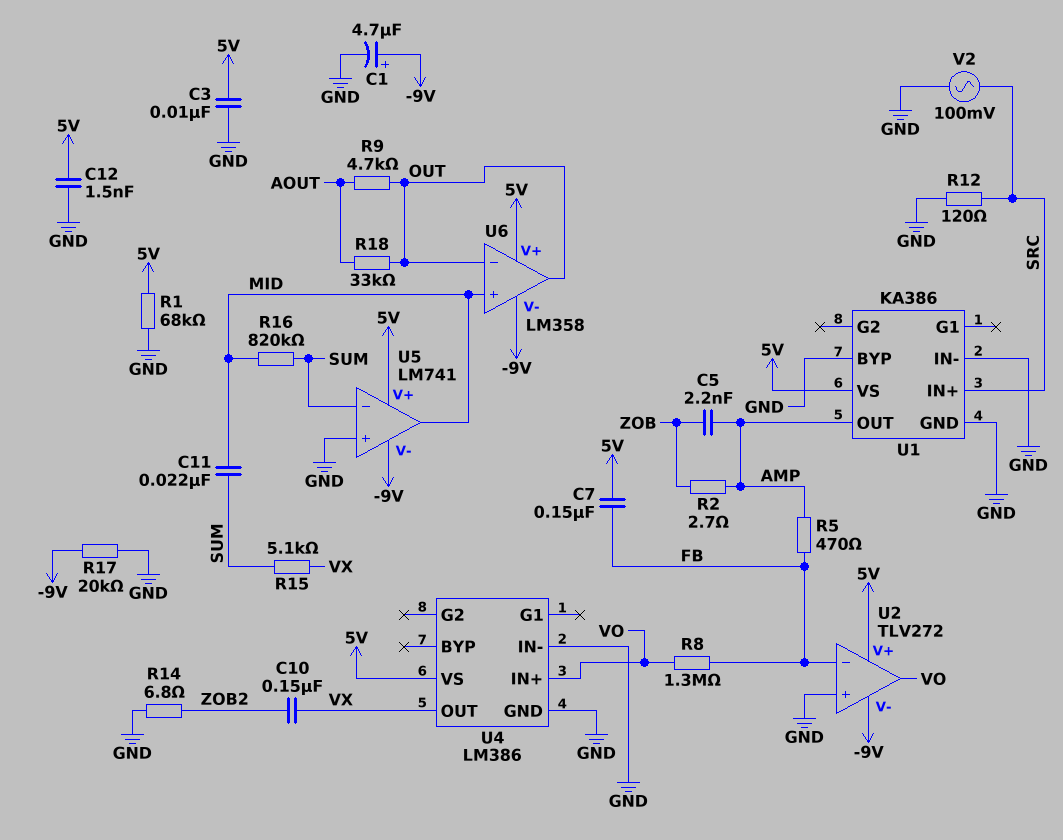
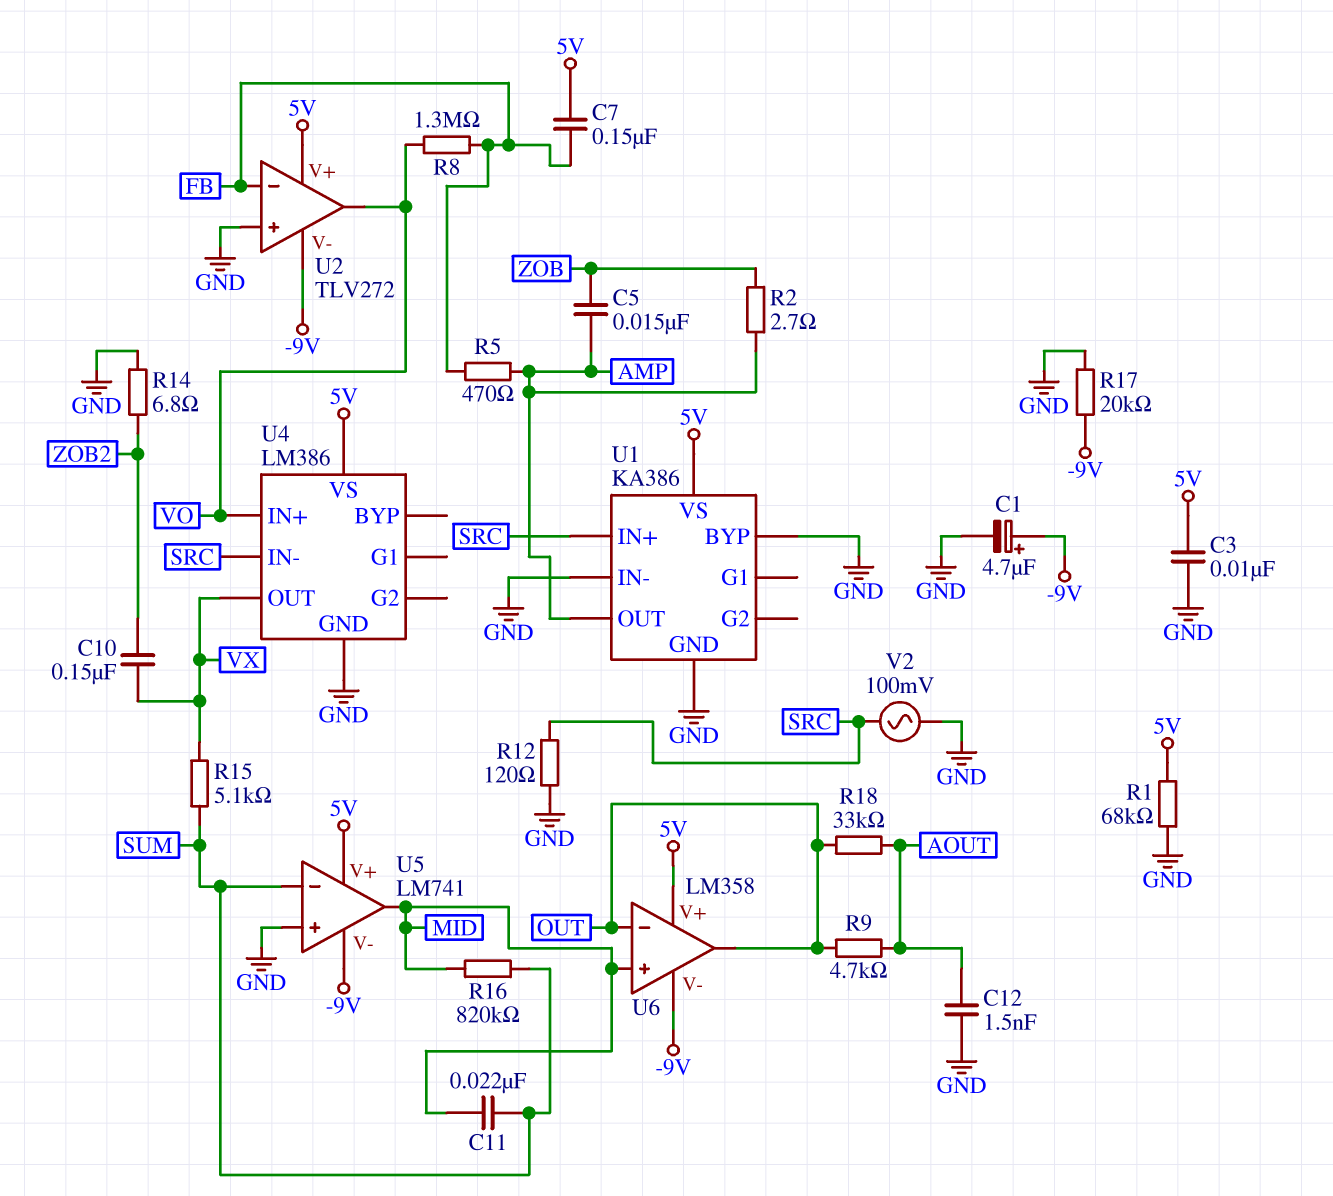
C5: 2.2nF (AMP, ZOB) -> 15nF (AMP, ZOB)
C12: 1.5nF (5V, GND) -> 1.5nF (AOUT, GND)
U4 pin IN-: GND -> SRC

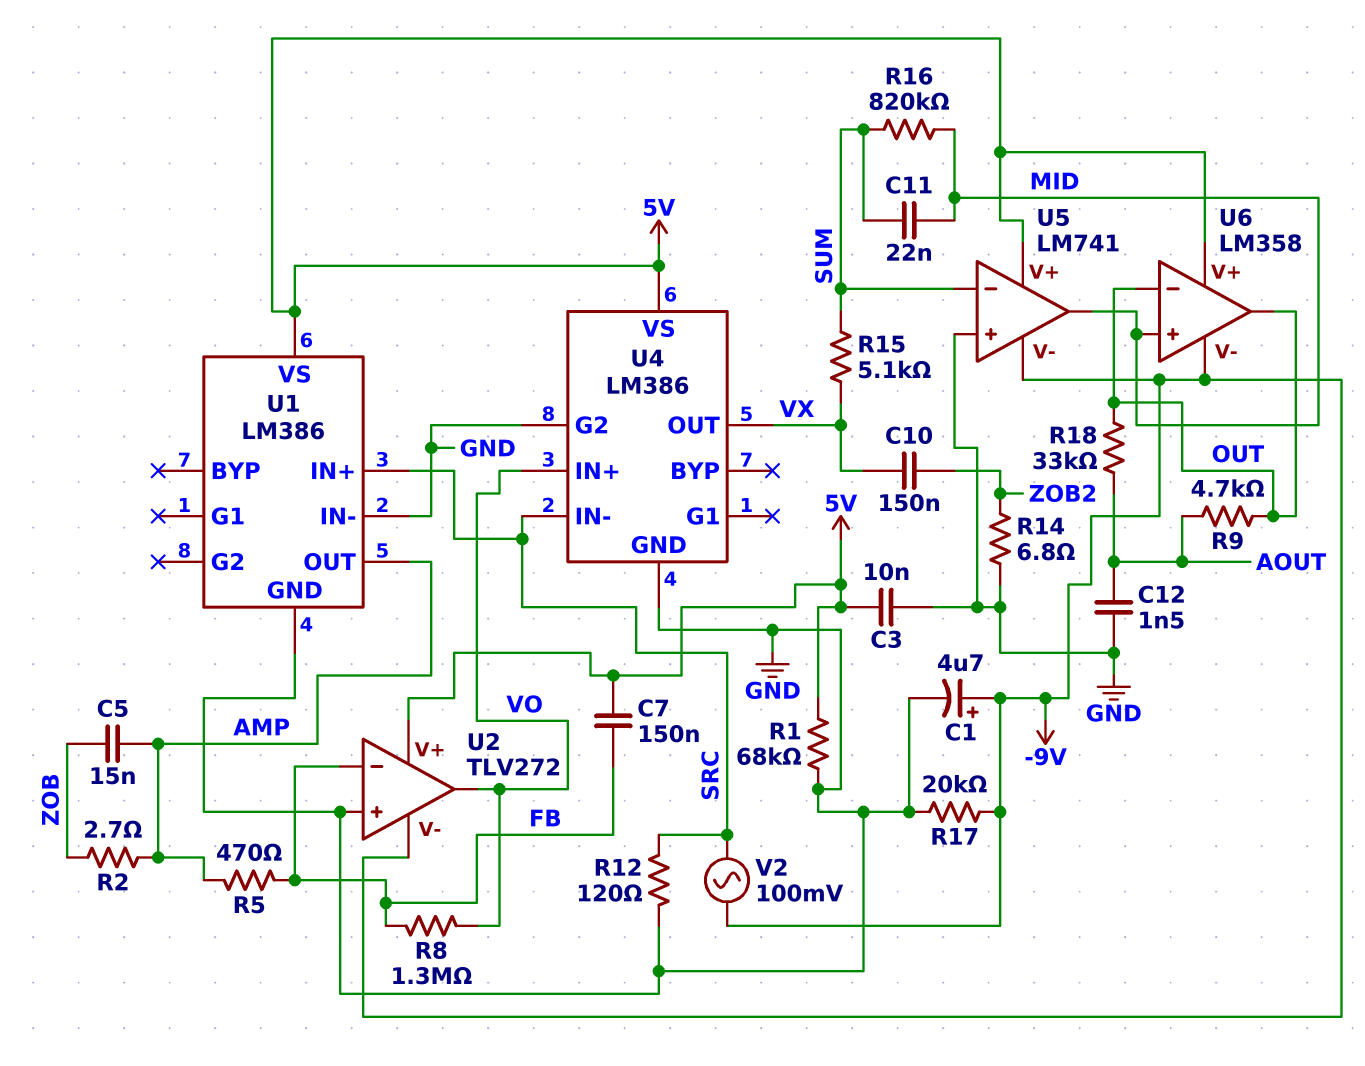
U1: KA386 -> LM386
U1 pin BYP: GND -> none
U4 pin G2: none -> GND
V2: AC 100mV (GND, SRC) -> AC 100mV (-9V, SRC)

